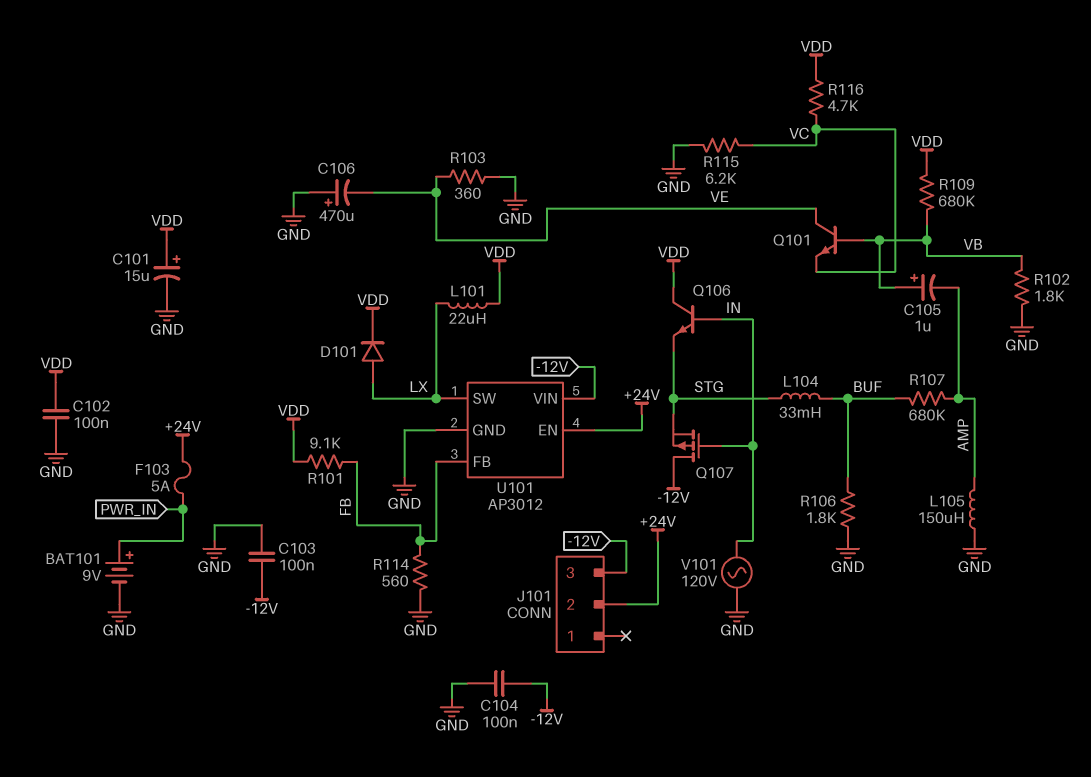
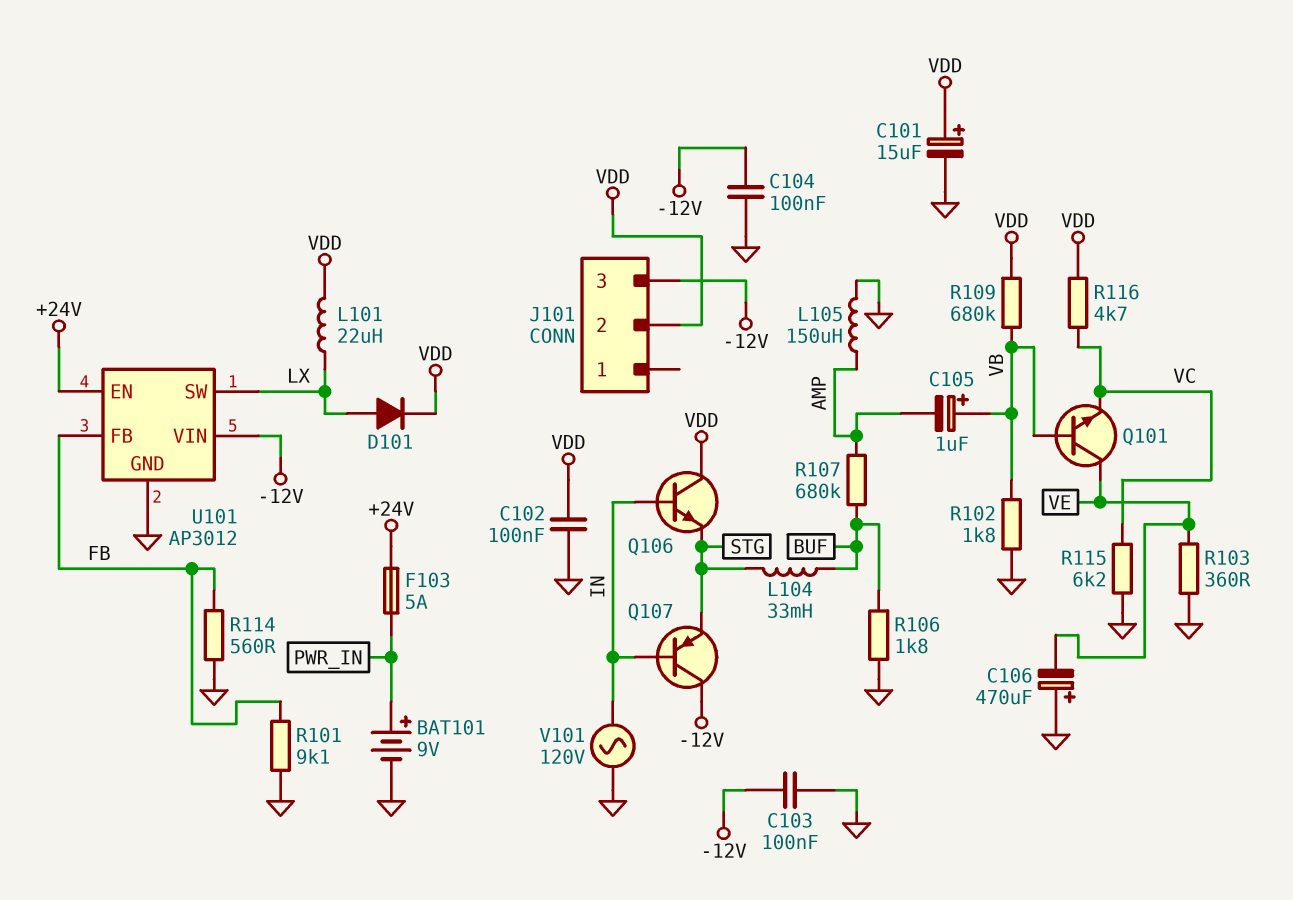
J101 pin 2: +24V -> VDD
Q107: PMOS (G IN, D -12V, S STG) -> PNP (B IN, C -12V, E STG)
R101: 9.1k (FB, VDD) -> 9.1k (FB, GND)

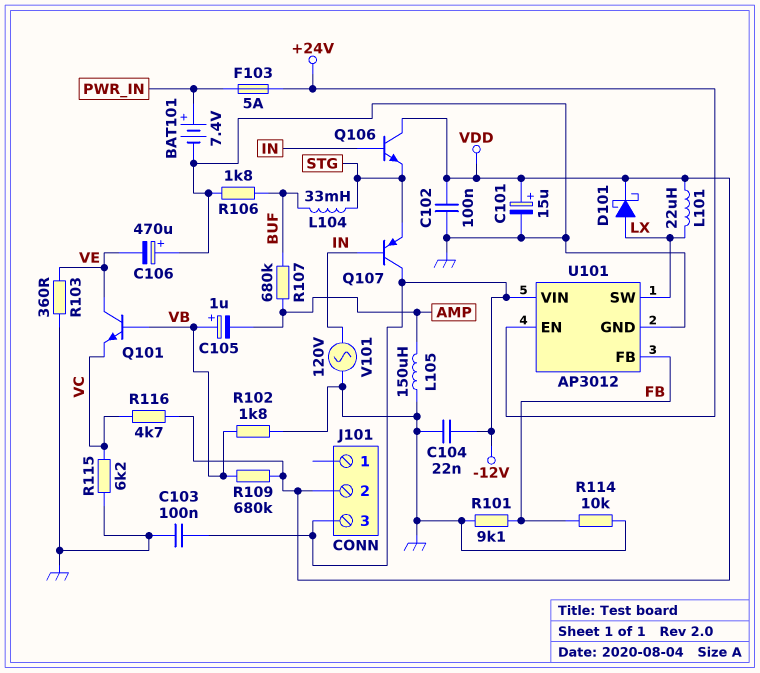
BAT101: 9V (plus PWR_IN, minus GND) -> 7.4V (plus PWR_IN, minus GND)
C104: 100nF (-12V, GND) -> 22nF (-12V, GND)
D101: diode (A LX, K VDD) -> schottky (A LX, K VDD)
R114: 560 (FB, GND) -> 10k (FB, GND)

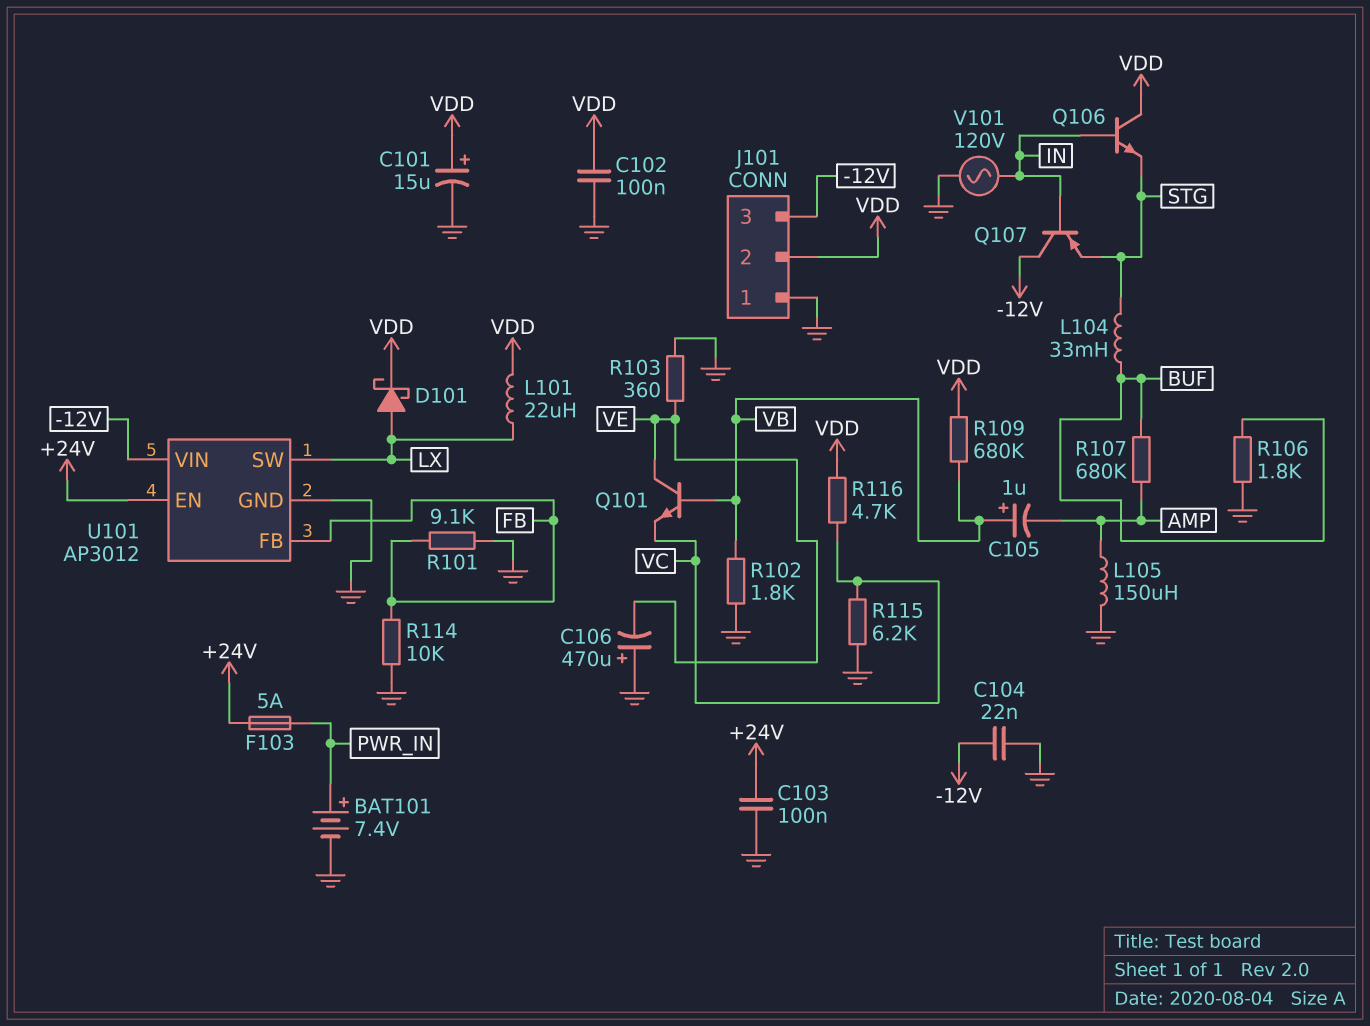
C103: 100nF (-12V, GND) -> 100nF (+24V, GND)
J101 pin 1: none -> GND

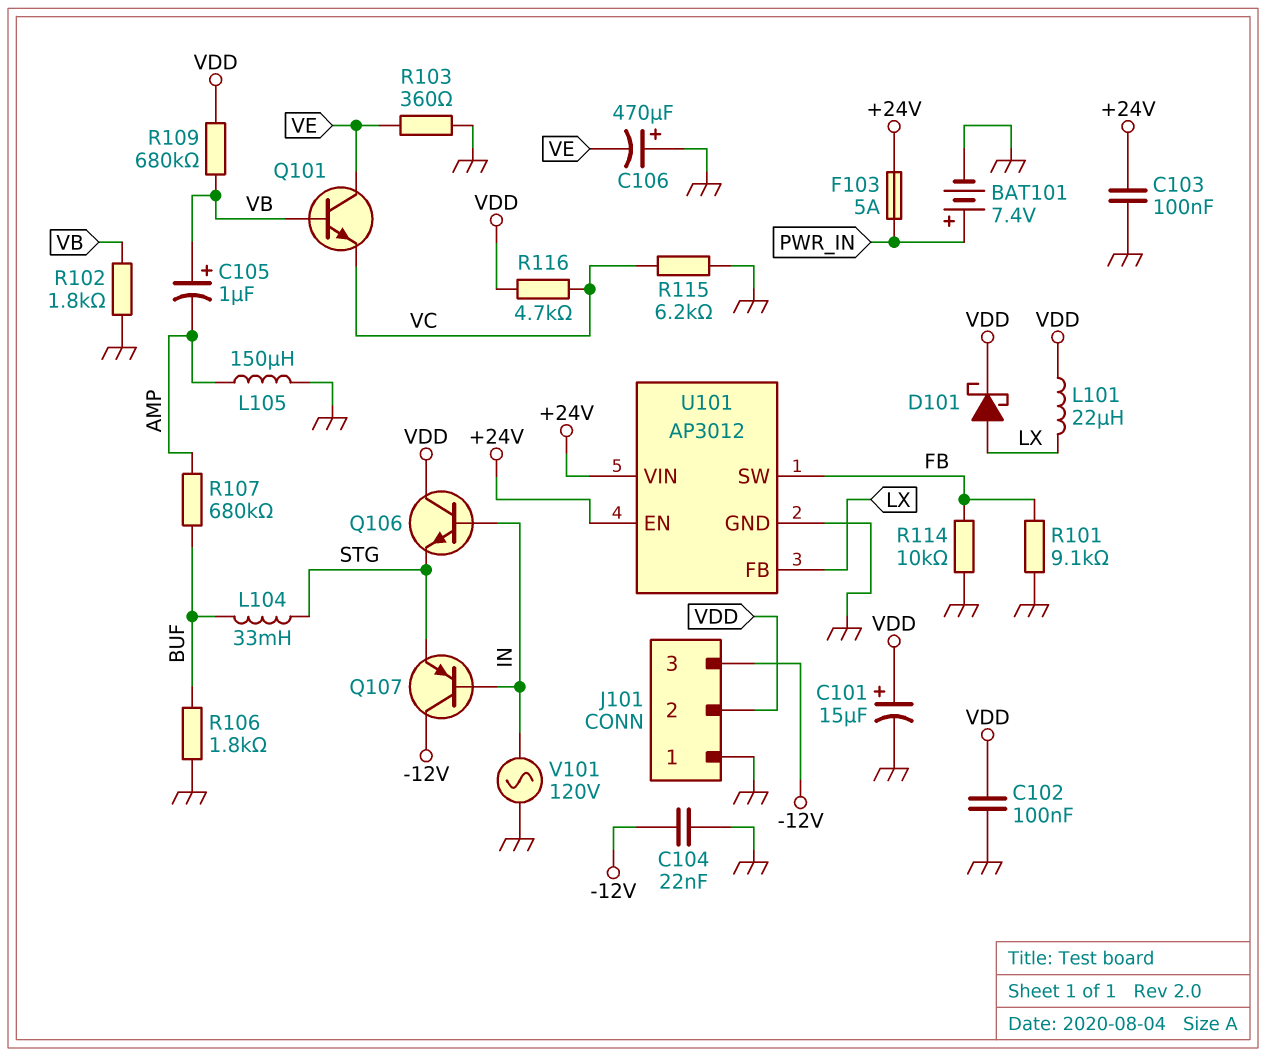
U101 pin FB: FB -> LX
U101 pin SW: LX -> FB
U101 pin VIN: -12V -> +24V

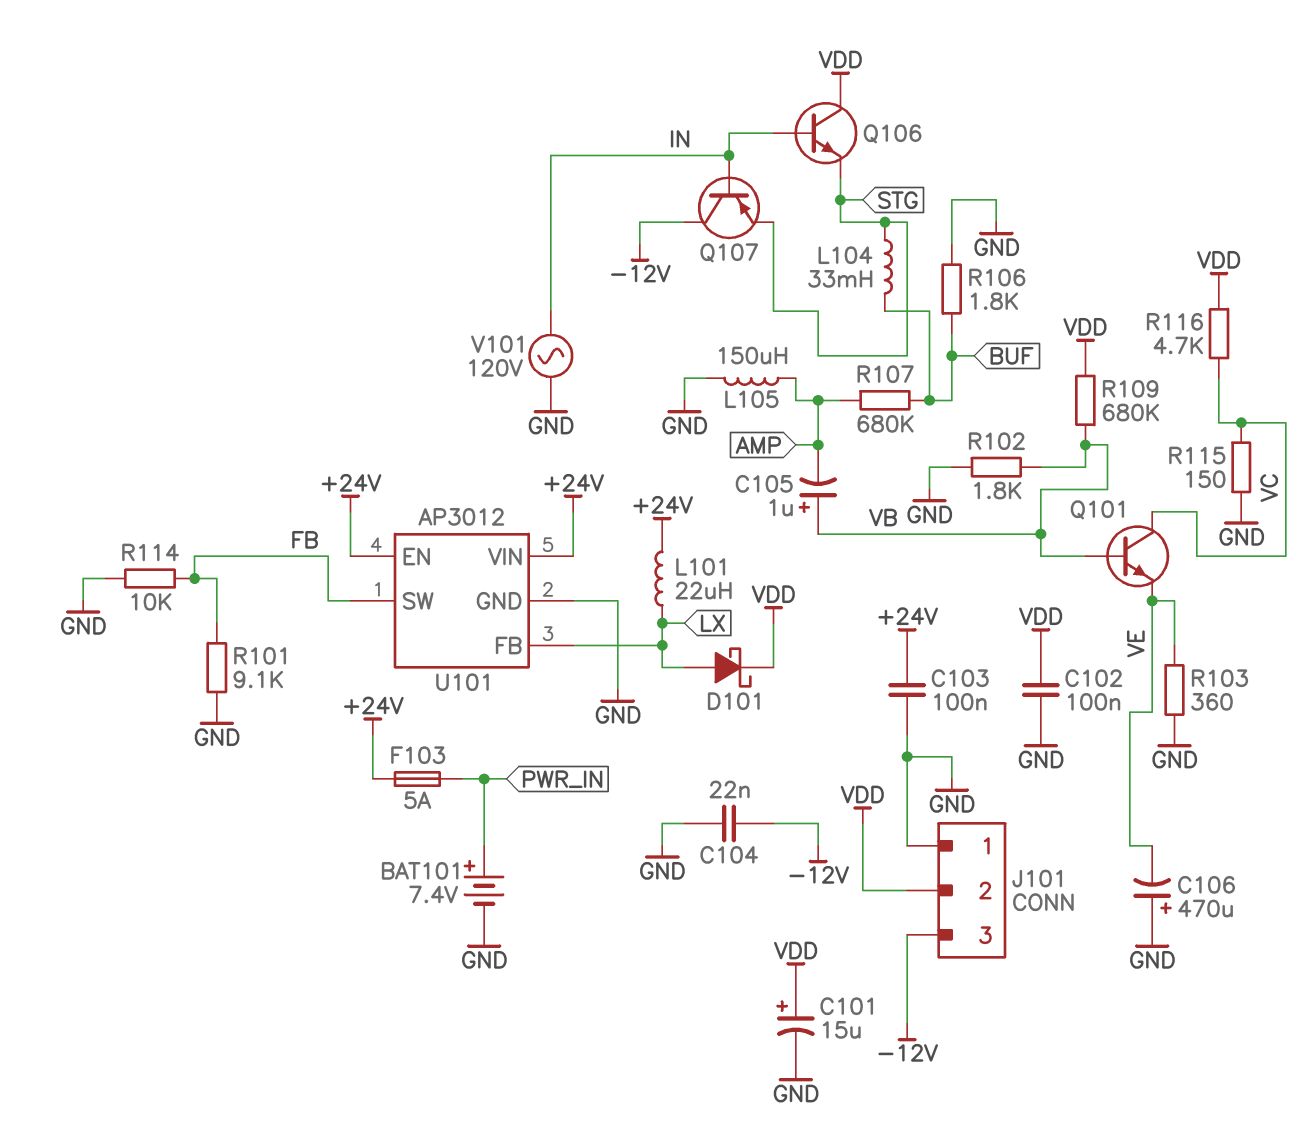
L101: 22uH (LX, VDD) -> 22uH (+24V, LX)
Q101: NPN (B VB, C VE, E VC) -> NPN (B VB, C VC, E VE)
R115: 6.2k (GND, VC) -> 150 (GND, VC)

